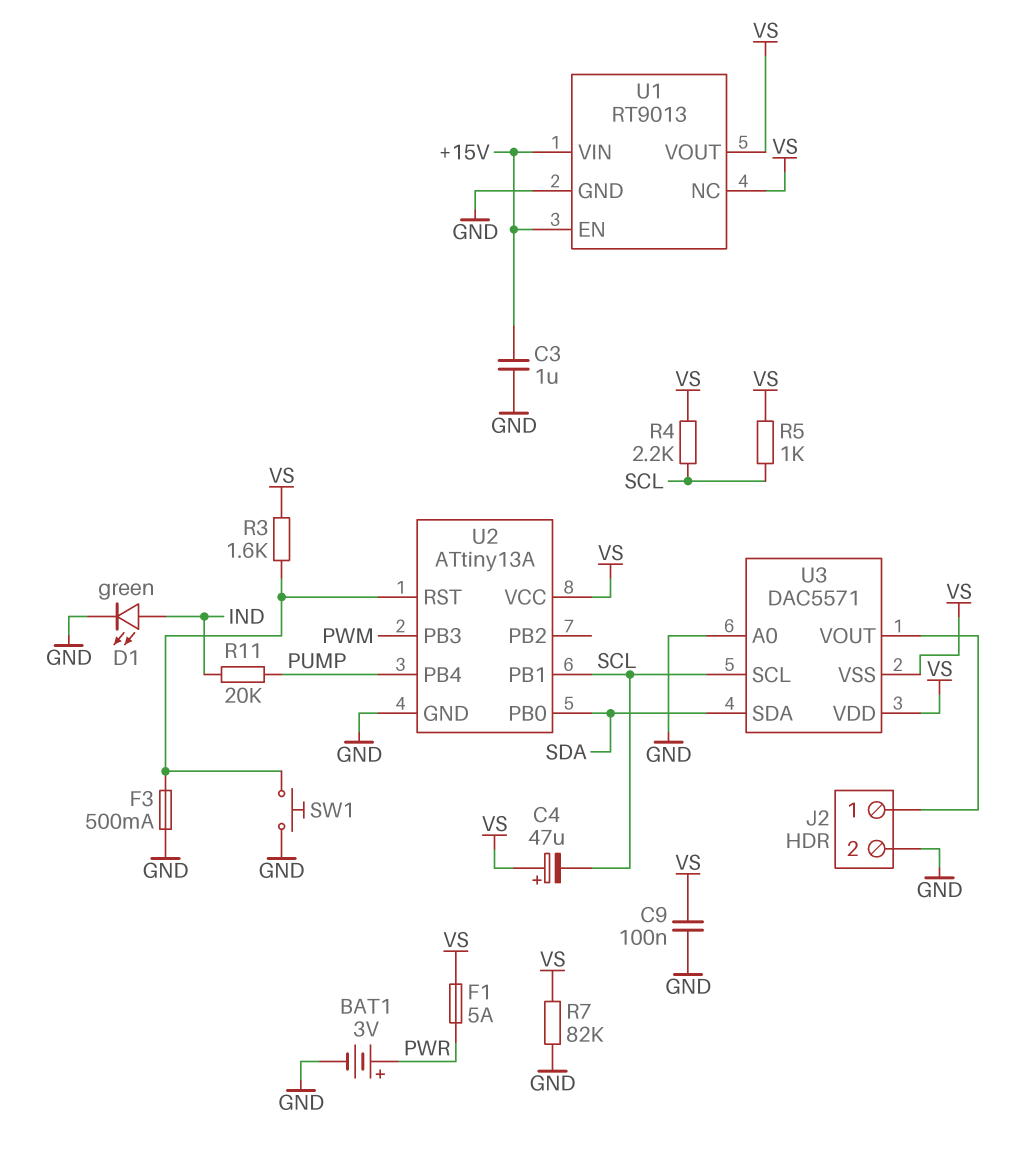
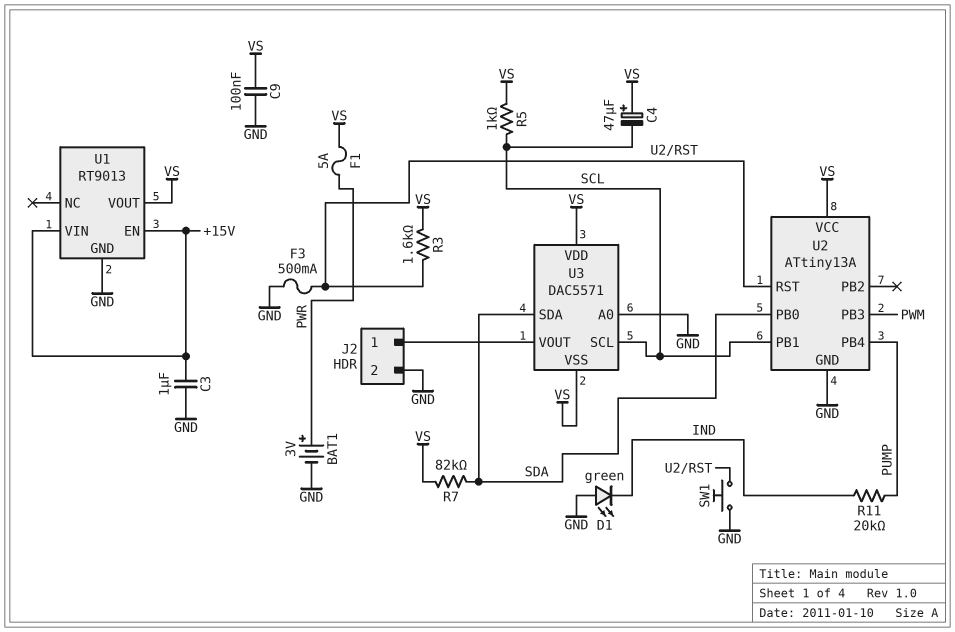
D1: LED green (A IND, K GND) -> LED green (A GND, K IND)
R4: 2.2k (SCL, VS) -> none
R7: 82k (GND, VS) -> 82k (SDA, VS)
U1 pin NC: VS -> none

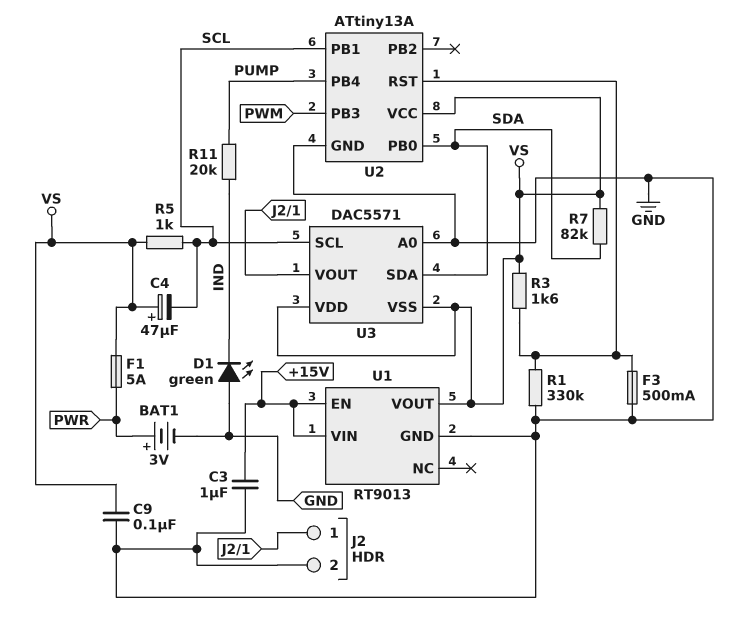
R1: none -> 330k (GND, U2/RST)
SW1: button (GND, U2/RST) -> none

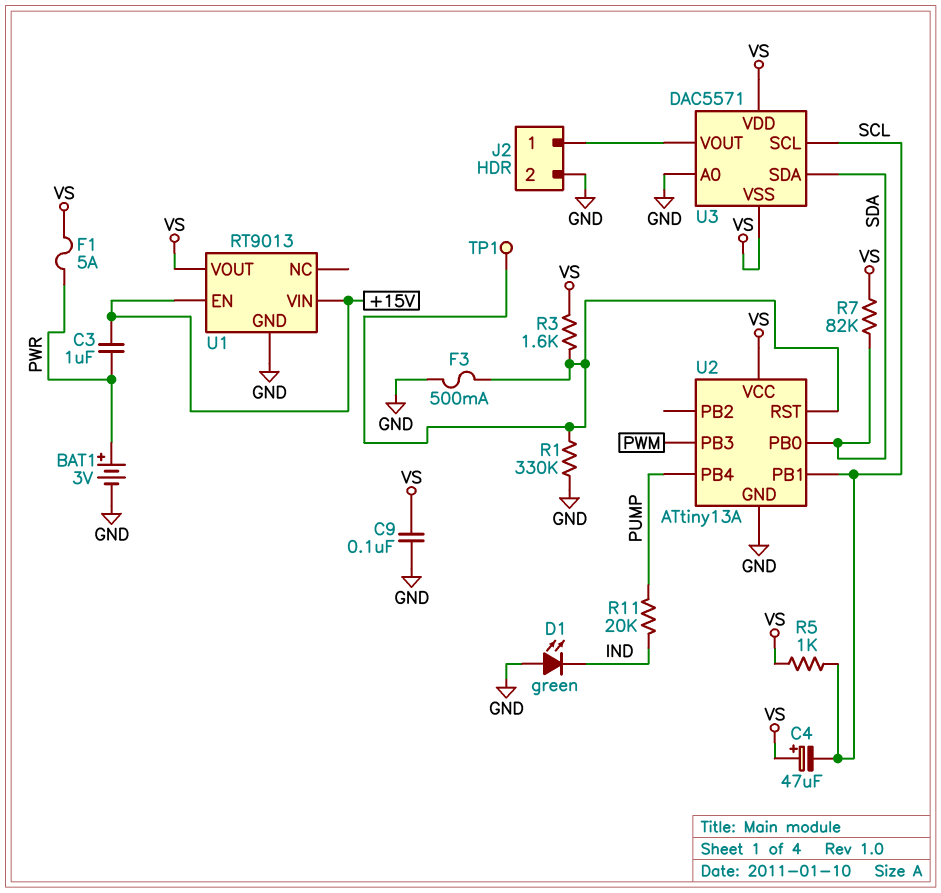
C3: 1uF (+15V, GND) -> 1uF (+15V, PWR)
TP1: none -> test point (U2/RST)

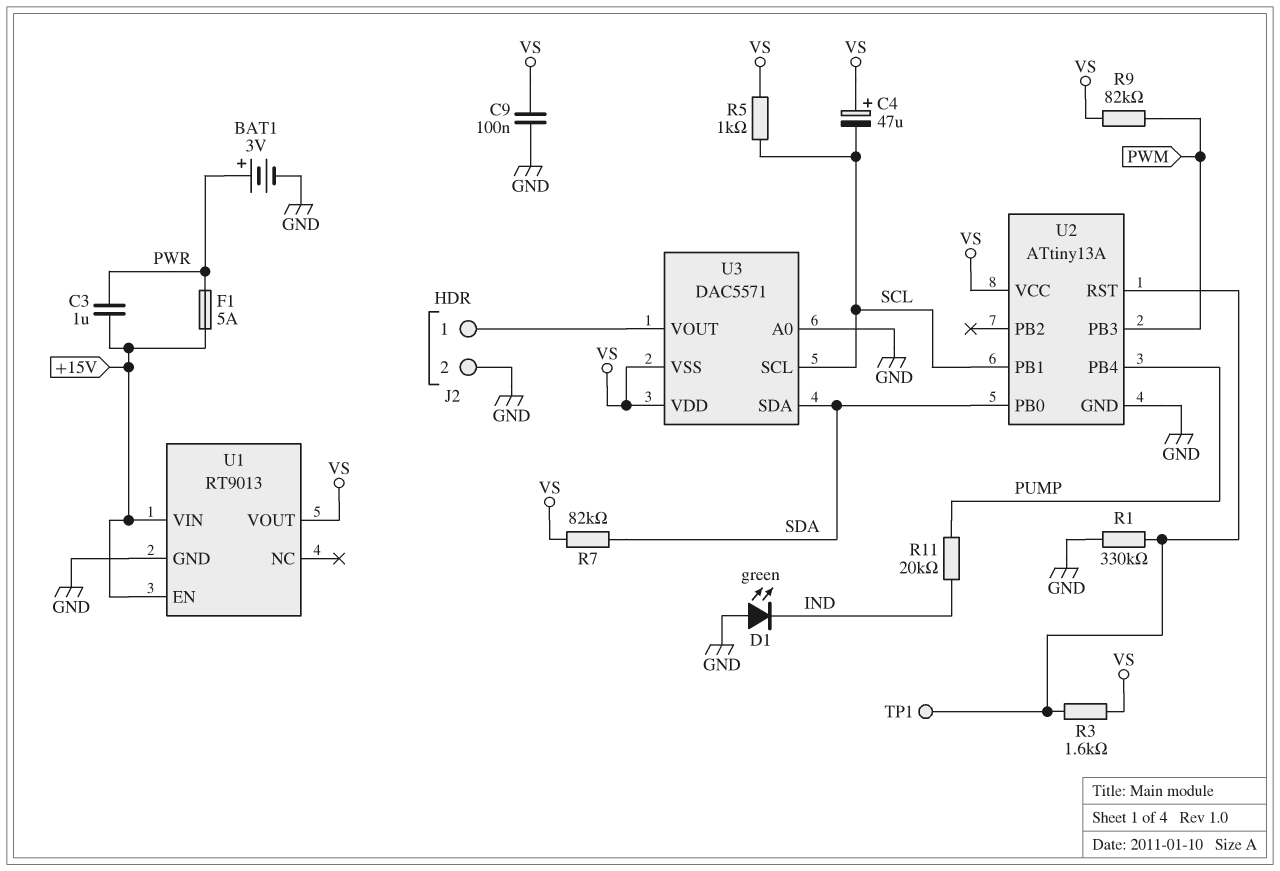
F1: 5A (PWR, VS) -> 5A (+15V, PWR)
F3: 500mA (GND, U2/RST) -> none
R9: none -> 82k (PWM, VS)

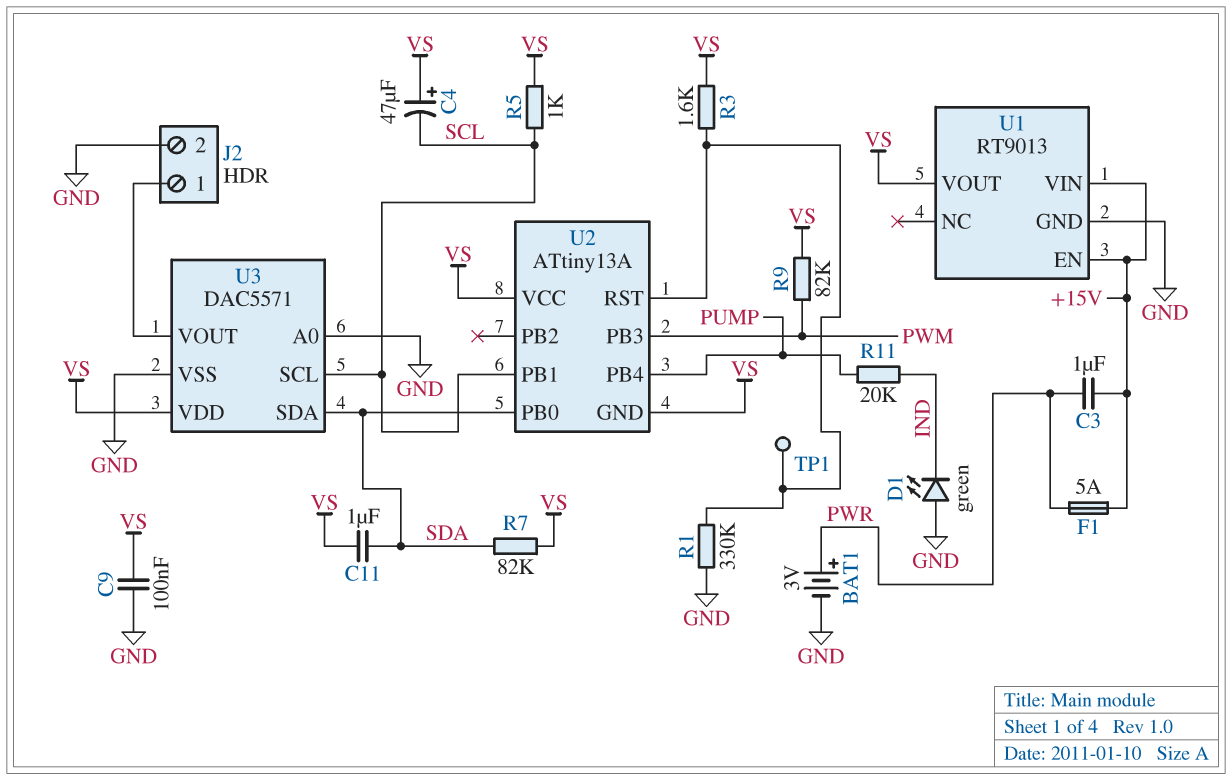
C11: none -> 1uF (SDA, VS)
U2 pin GND: GND -> VS
U3 pin VSS: VS -> GND

